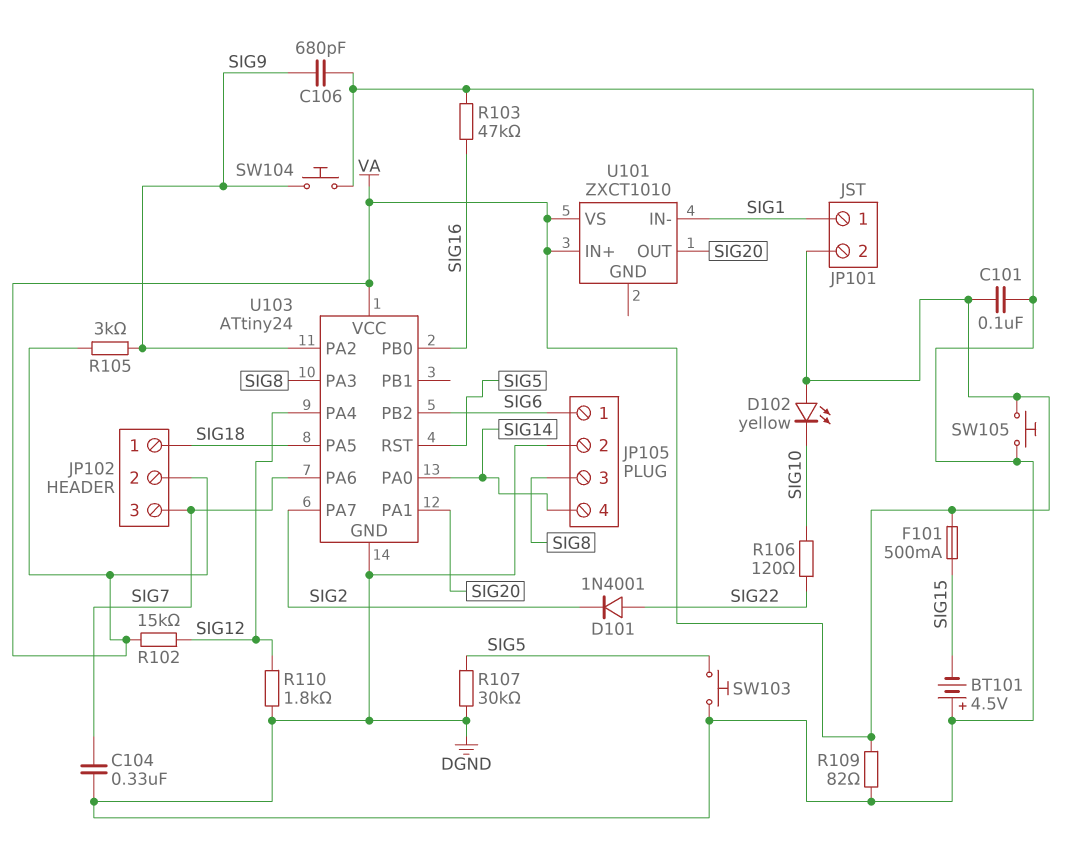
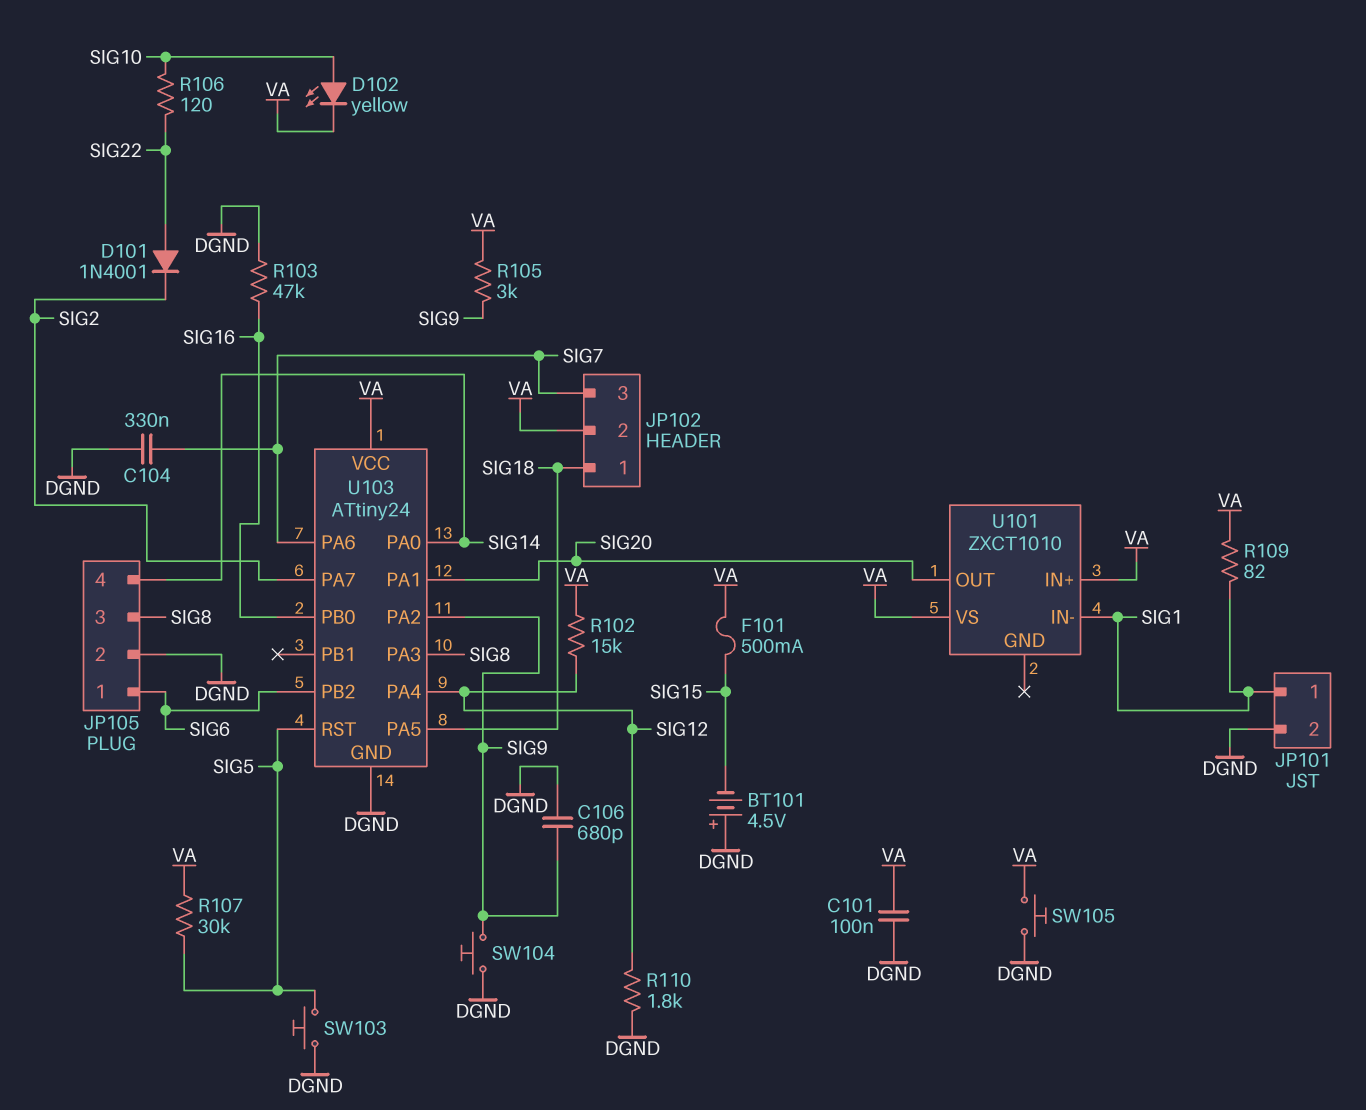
D102: LED yellow (A VA, K SIG10) -> LED yellow (A SIG10, K VA)
JP101 pin 2: VA -> DGND
R107: 30k (DGND, SIG5) -> 30k (SIG5, VA)
R109: 82 (DGND, VA) -> 82 (SIG1, VA)

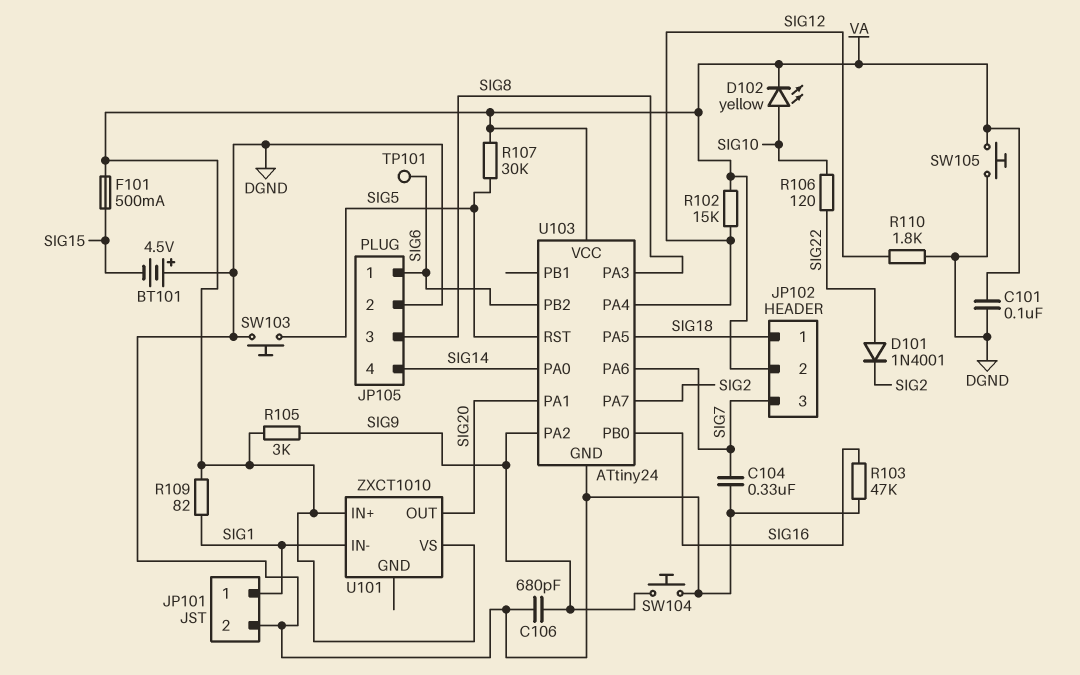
TP101: none -> test point (SIG6)

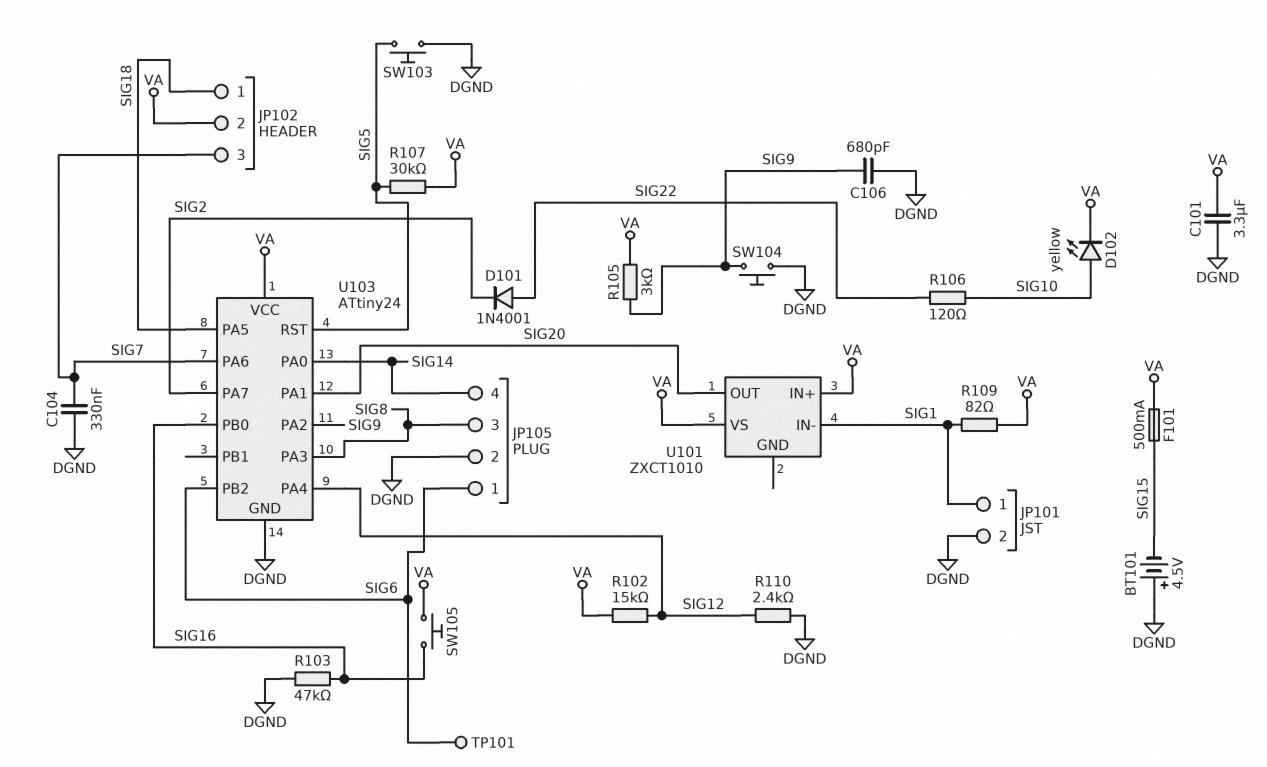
C101: 100nF (DGND, VA) -> 3.3uF (DGND, VA)
R110: 1.8k (DGND, SIG12) -> 2.4k (DGND, SIG12)
SW105: button (DGND, VA) -> button (SIG16, VA)

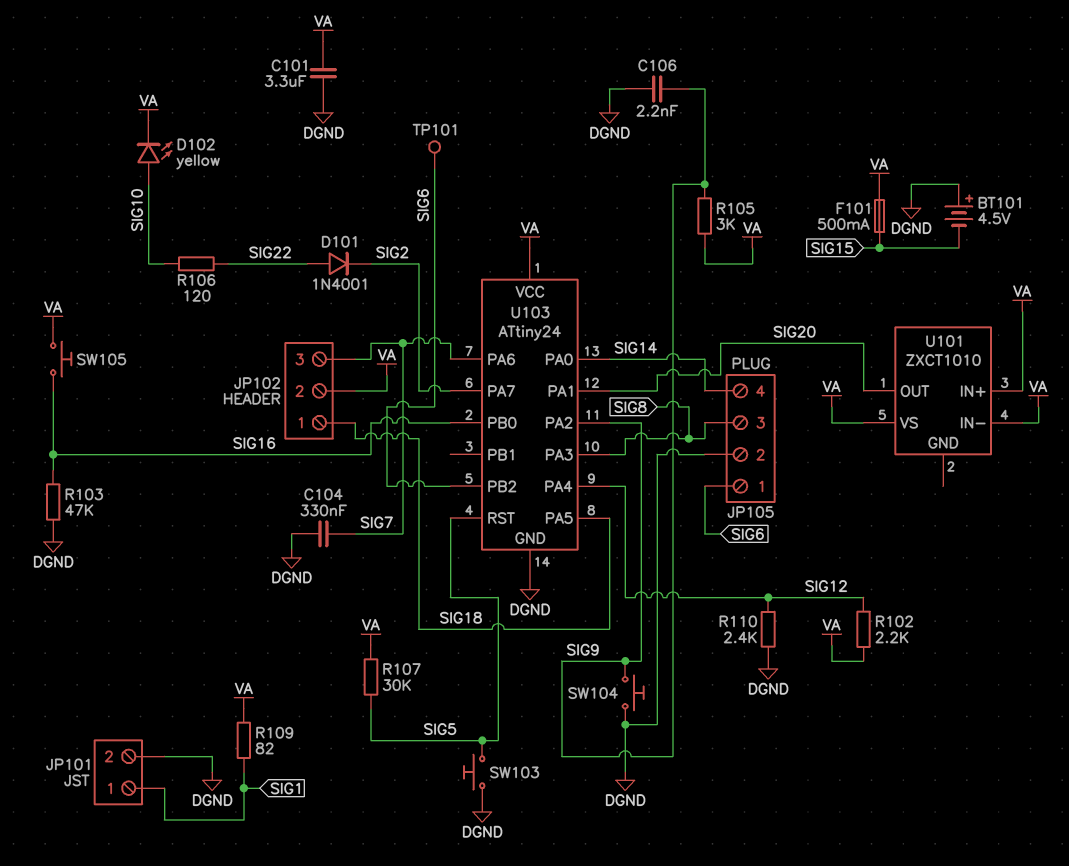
C106: 680pF (DGND, SIG9) -> 2.2nF (DGND, SIG9)
R102: 15k (SIG12, VA) -> 2.2k (SIG12, VA)
U101 pin IN-: SIG1 -> VA

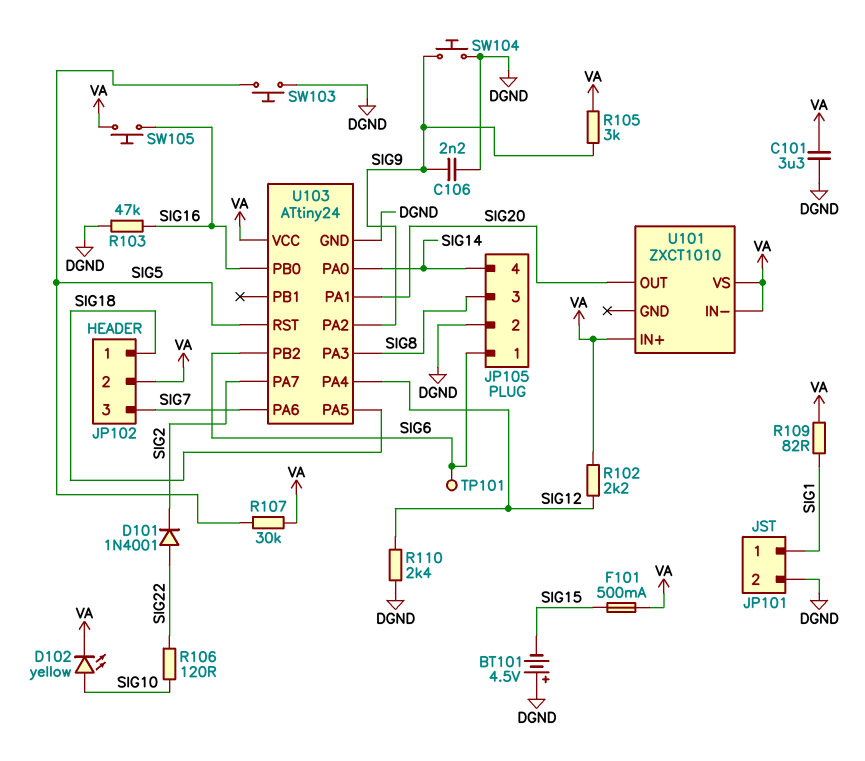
C104: 330nF (DGND, SIG7) -> none

